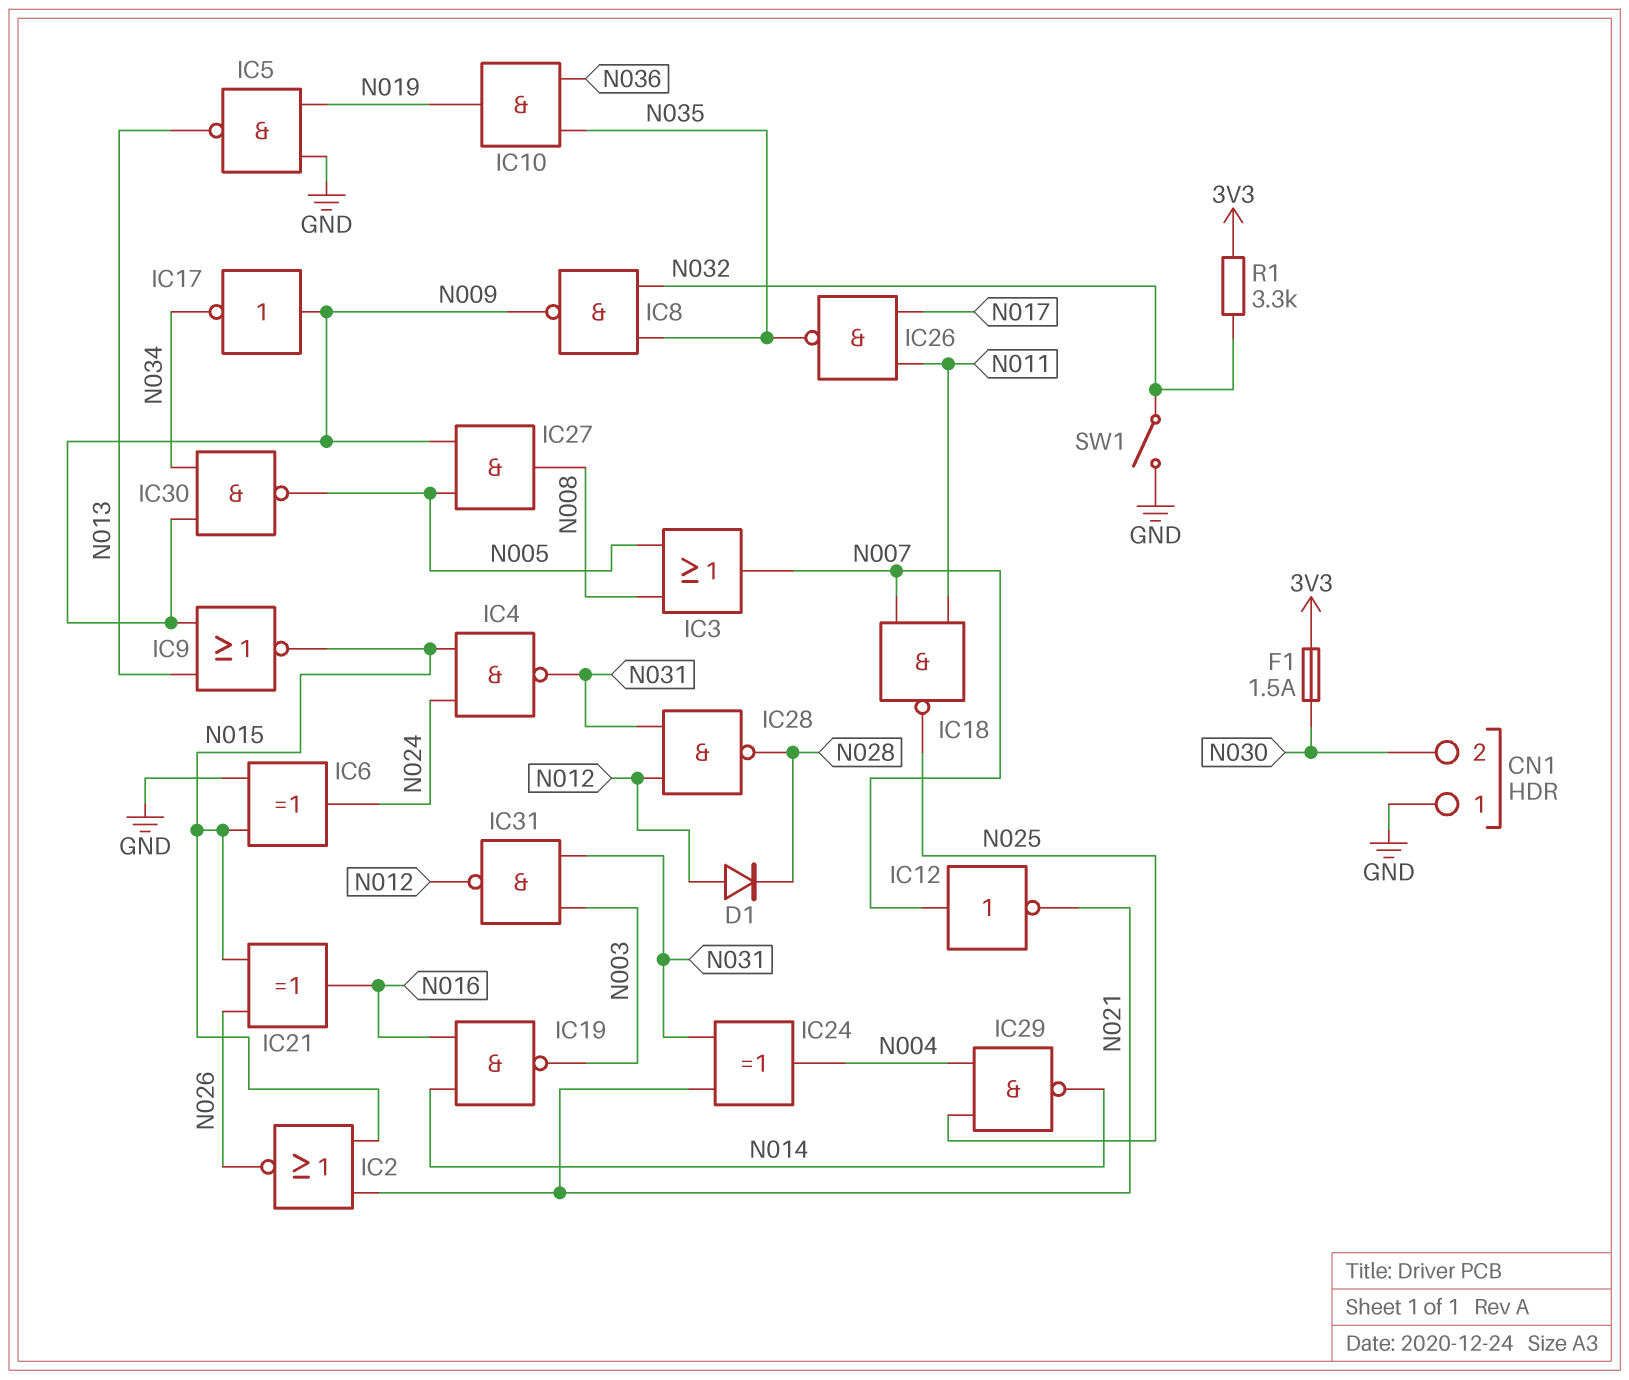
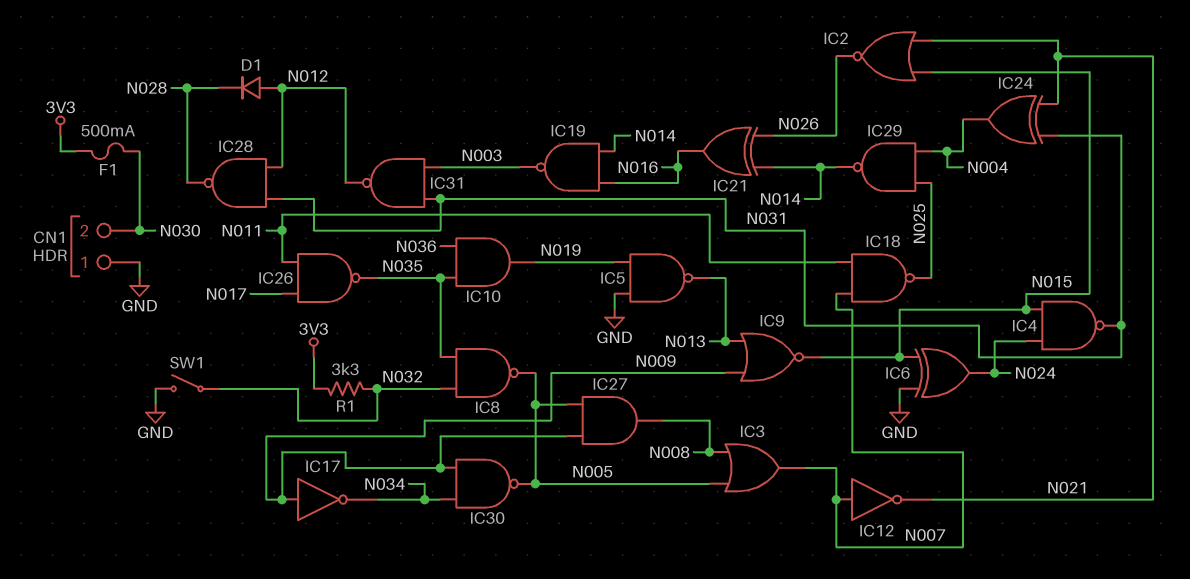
F1: 1.5A (3V3, N030) -> 500mA (3V3, N030)
IC8: NAND (in N032, in N035, out N009) -> NAND (in N032, in N035, out N005)
IC21: XOR (in N015, in N026, out N016) -> XOR (in N014, in N026, out N016)

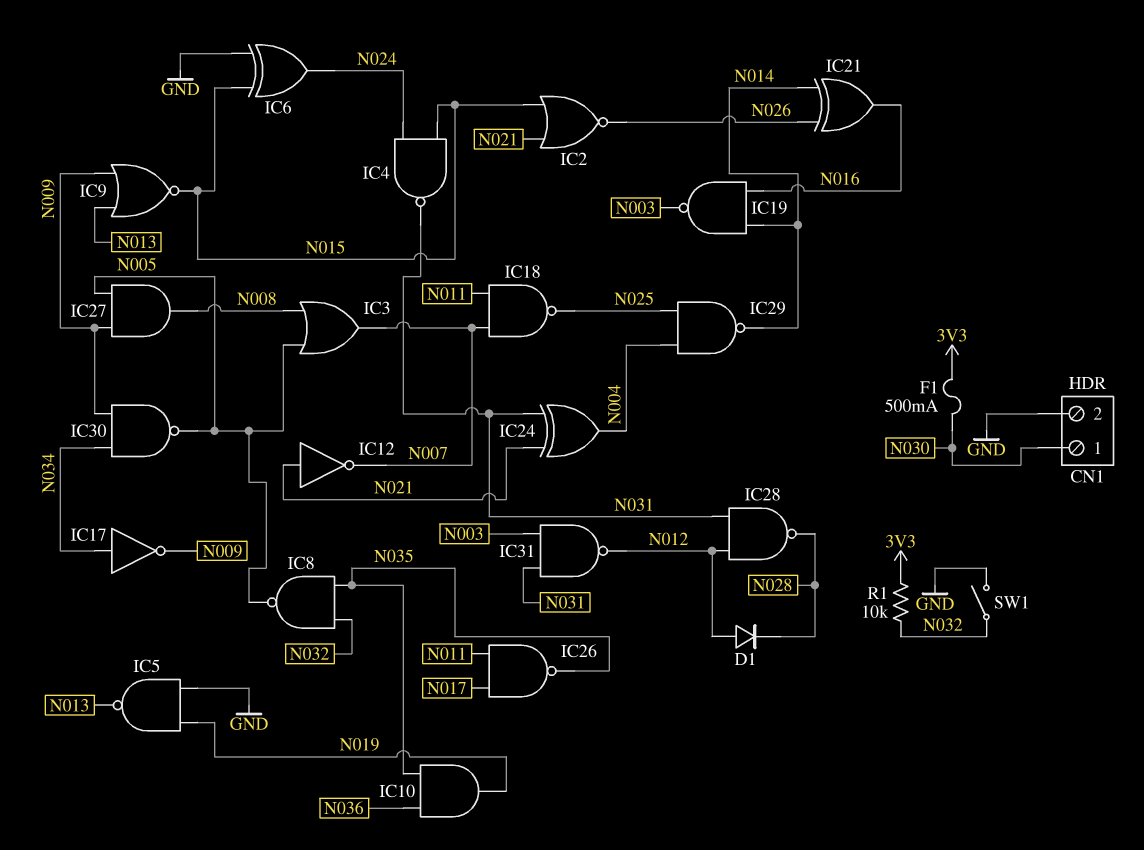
CN1 pin 1: GND -> N030
CN1 pin 2: N030 -> GND
IC12: NOT (in N007, out N021) -> NOT (in N021, out N007)
IC17: NOT (in N009, out N034) -> NOT (in N034, out N009)
R1: 3.3k (3V3, N032) -> 10k (3V3, N032)

